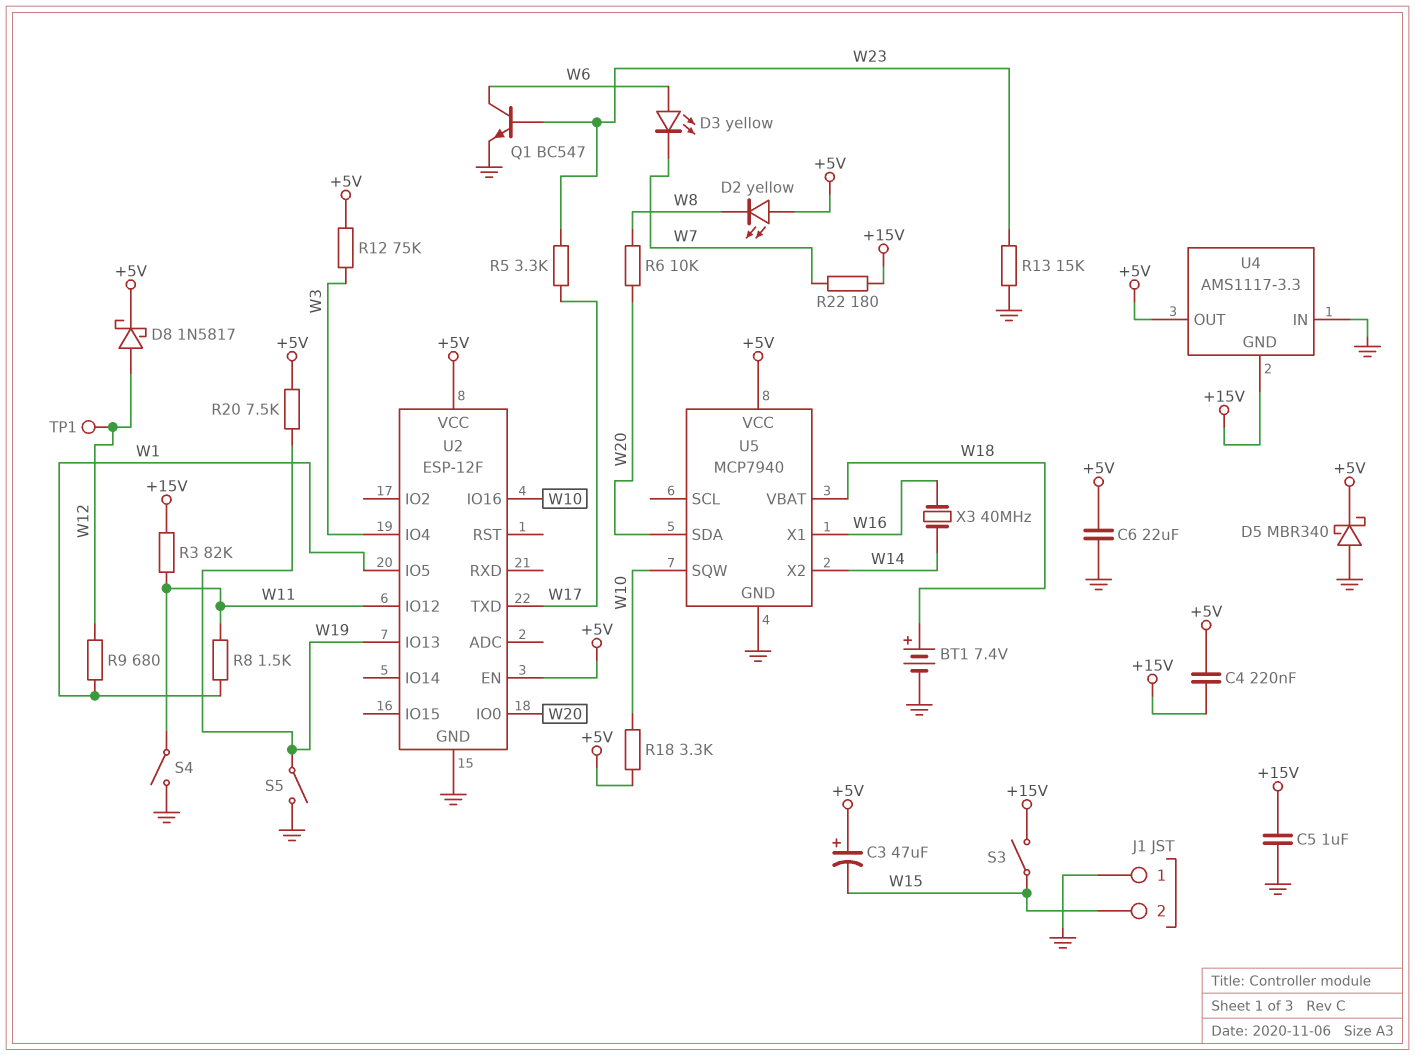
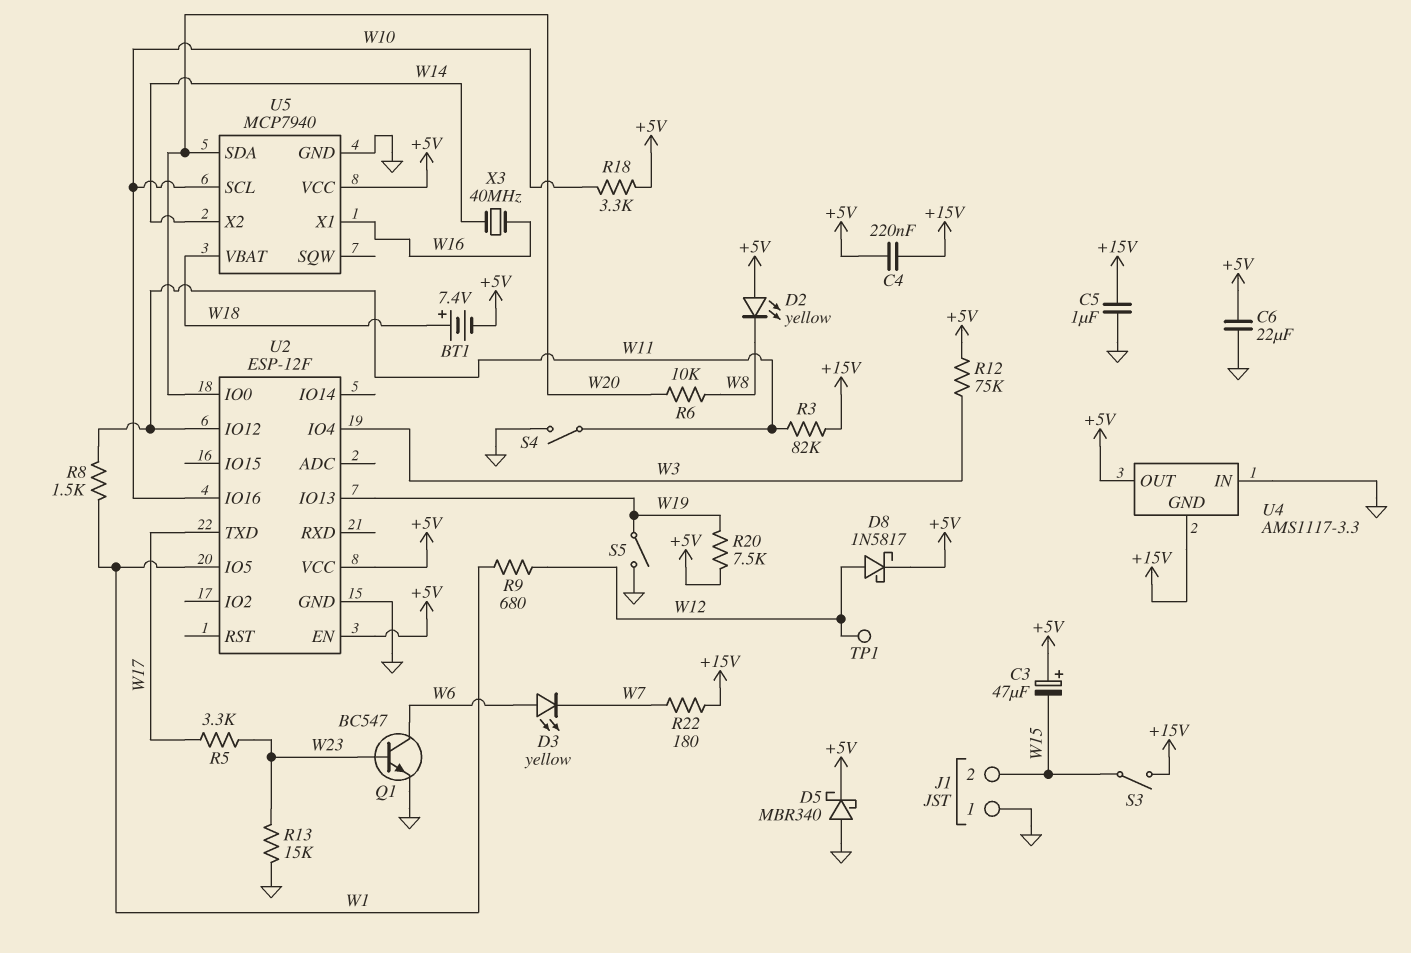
BT1: 7.4V (plus W18, minus GND) -> 7.4V (plus W18, minus +5V)
U5 pin SCL: none -> W10
U5 pin SQW: W10 -> none

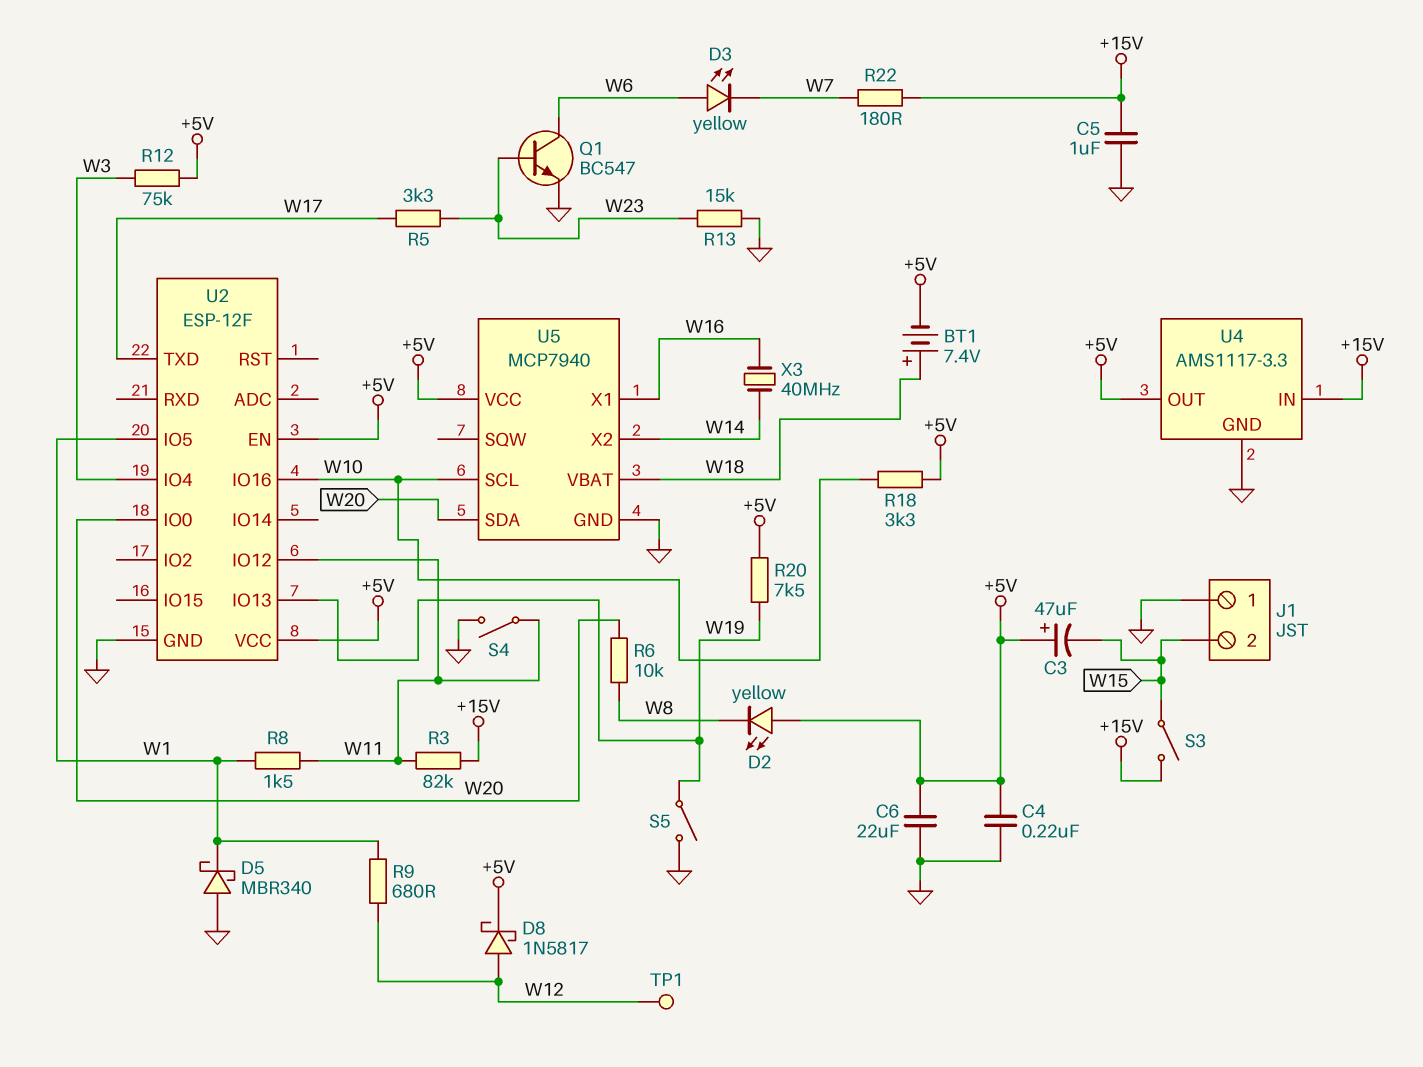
C4: 220nF (+5V, +15V) -> 220nF (+5V, GND)
D5: schottky MBR340 (A GND, K +5V) -> schottky MBR340 (A GND, K W1)
U4 pin GND: +15V -> GND
U4 pin IN: GND -> +15V

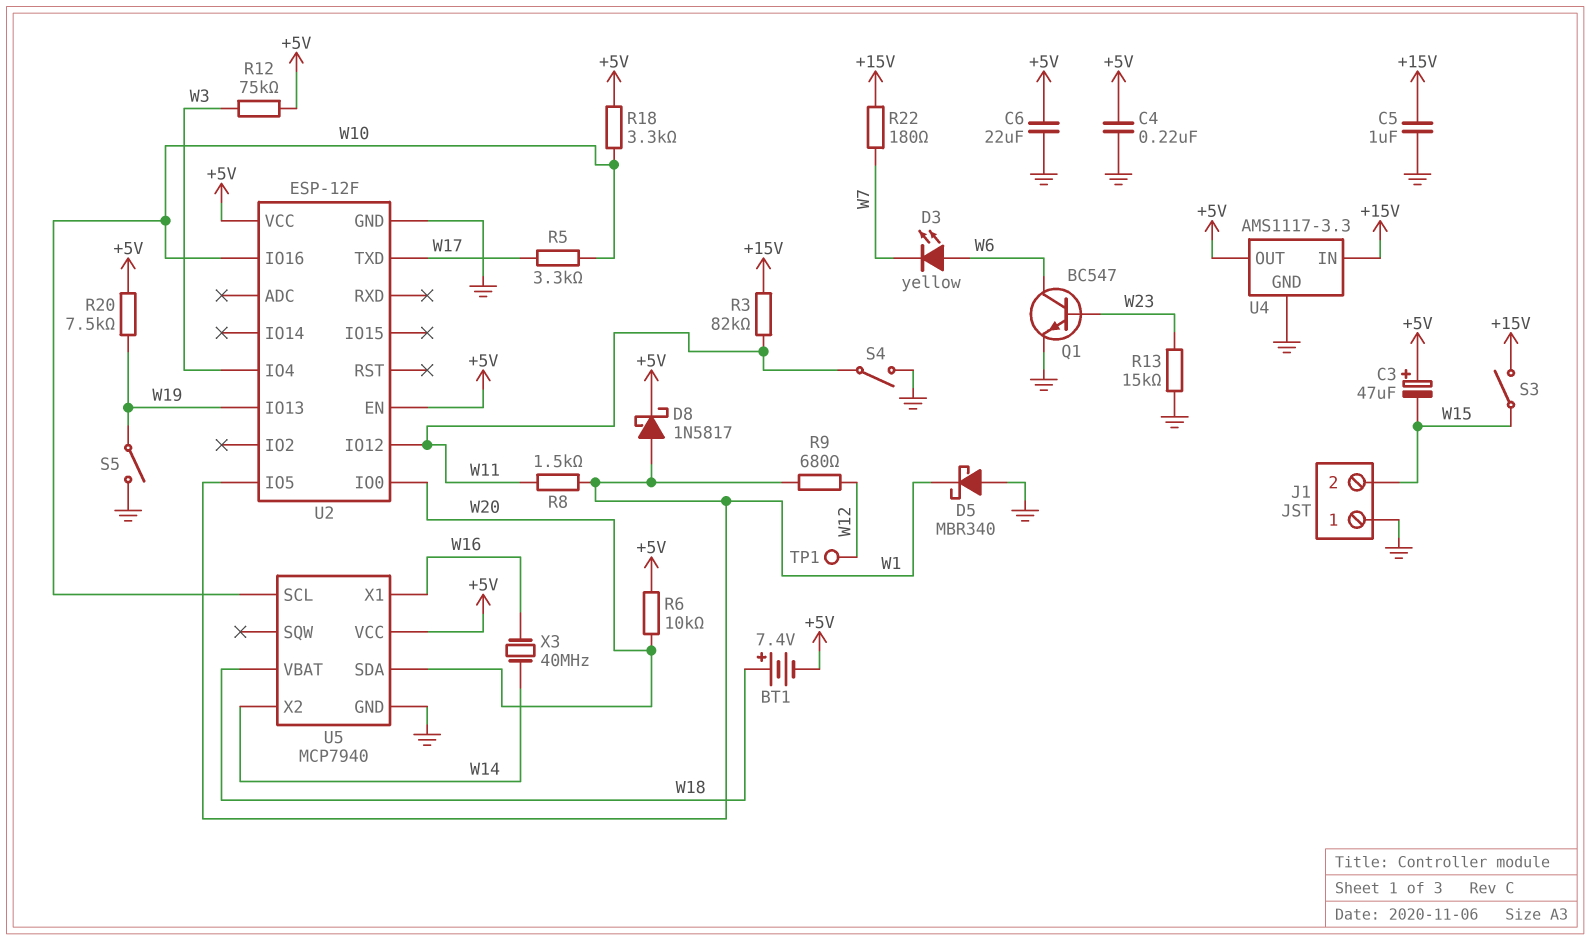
D2: LED yellow (A +5V, K W8) -> none
D8: schottky 1N5817 (A W12, K +5V) -> schottky 1N5817 (A W1, K +5V)
R5: 3.3k (W17, W23) -> 3.3k (W10, W17)
R6: 10k (W8, W20) -> 10k (+5V, W20)

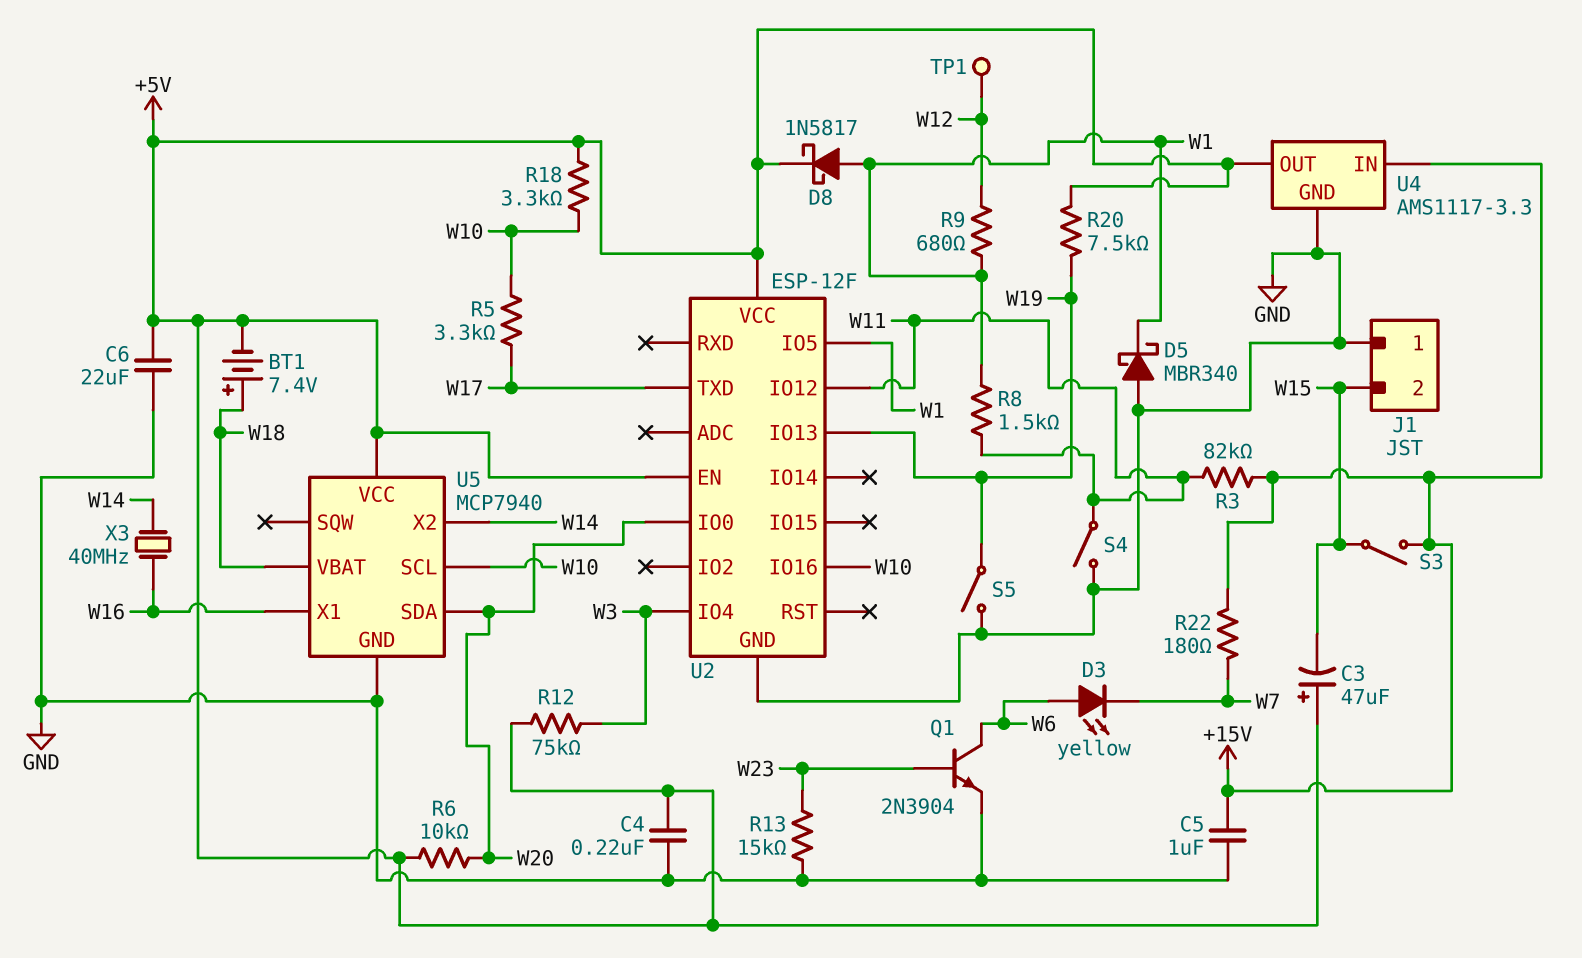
Q1: NPN BC547 (B W23, C W6, E GND) -> NPN 2N3904 (B W23, C W6, E GND)

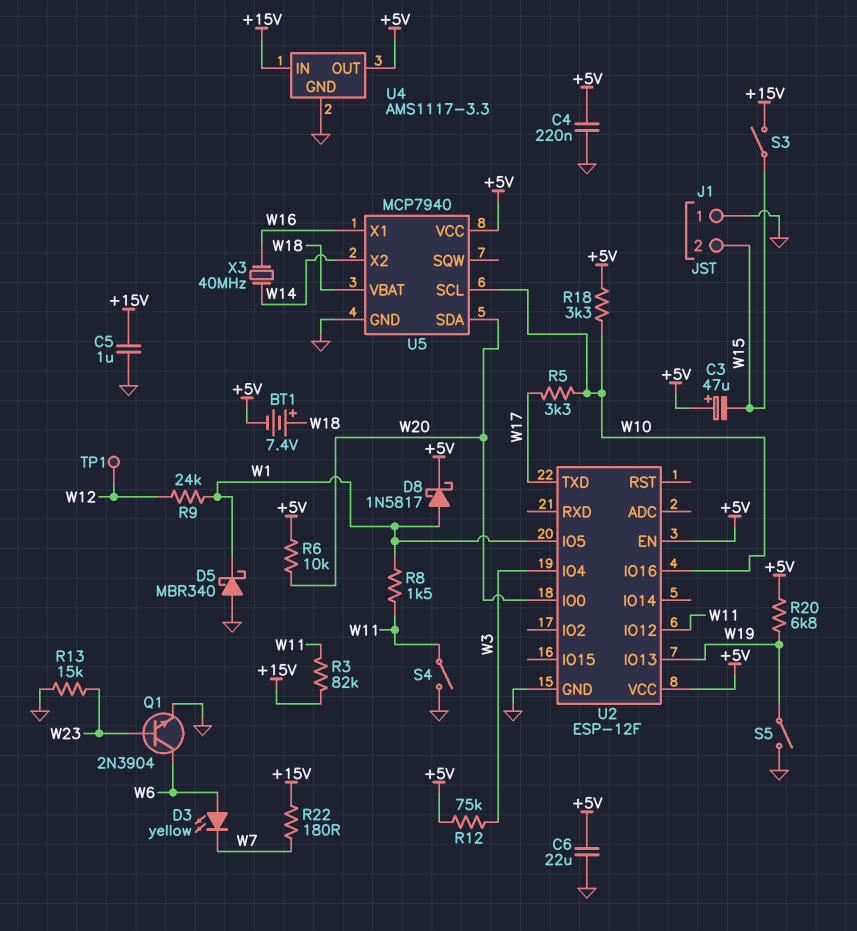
R9: 680 (W1, W12) -> 24k (W1, W12)
R20: 7.5k (+5V, W19) -> 6.8k (+5V, W19)

